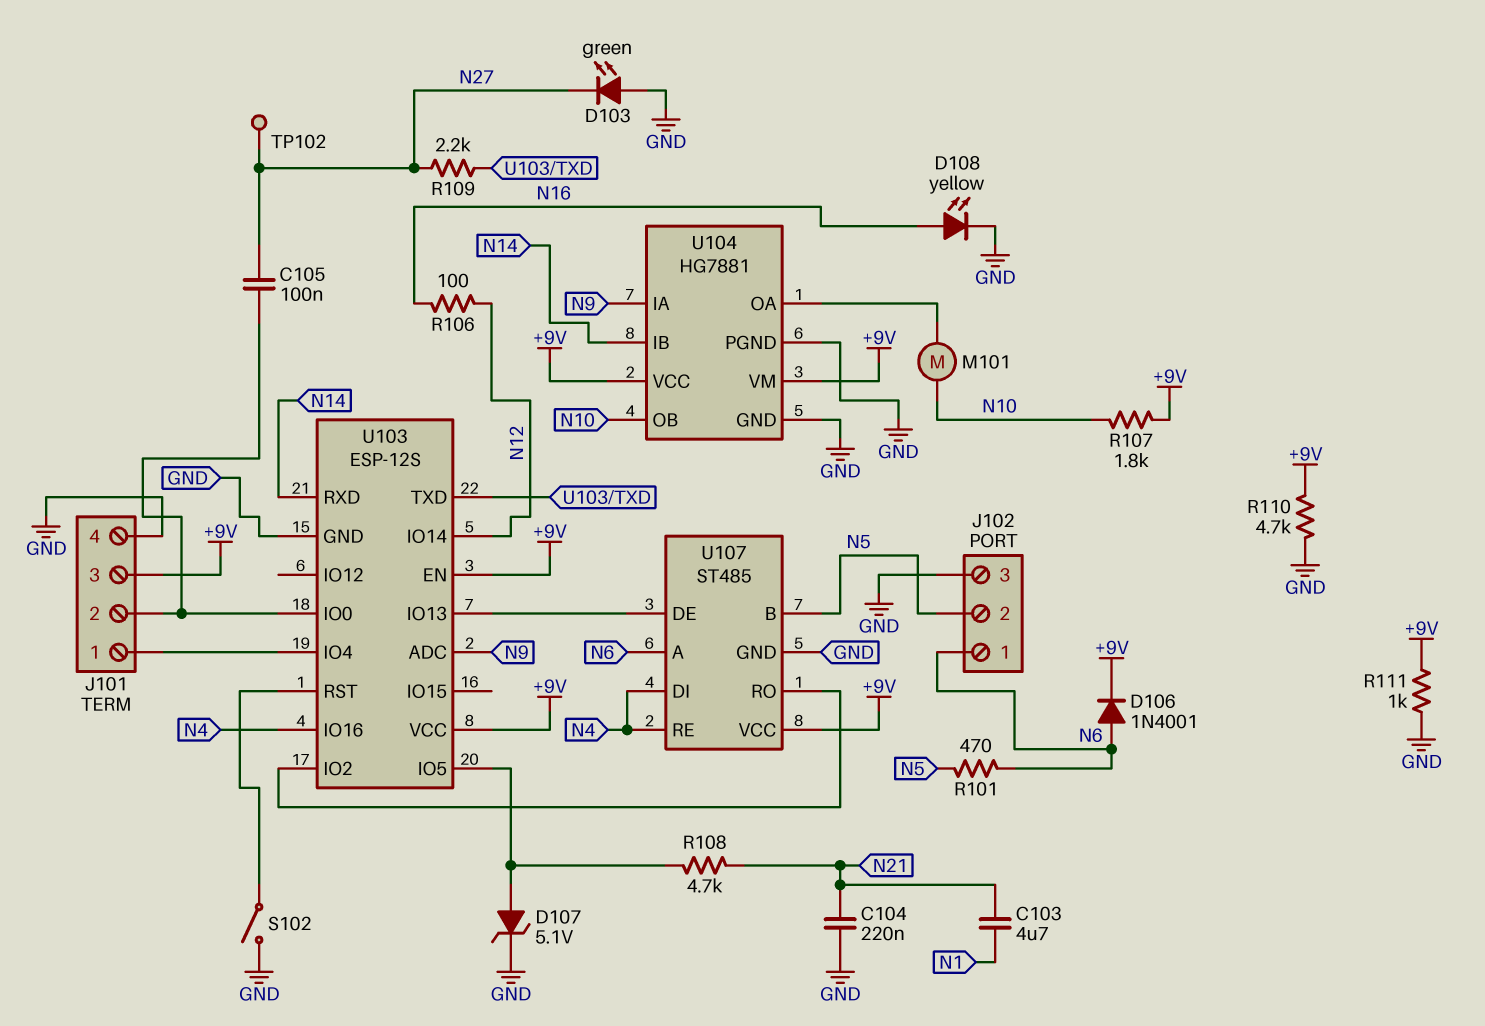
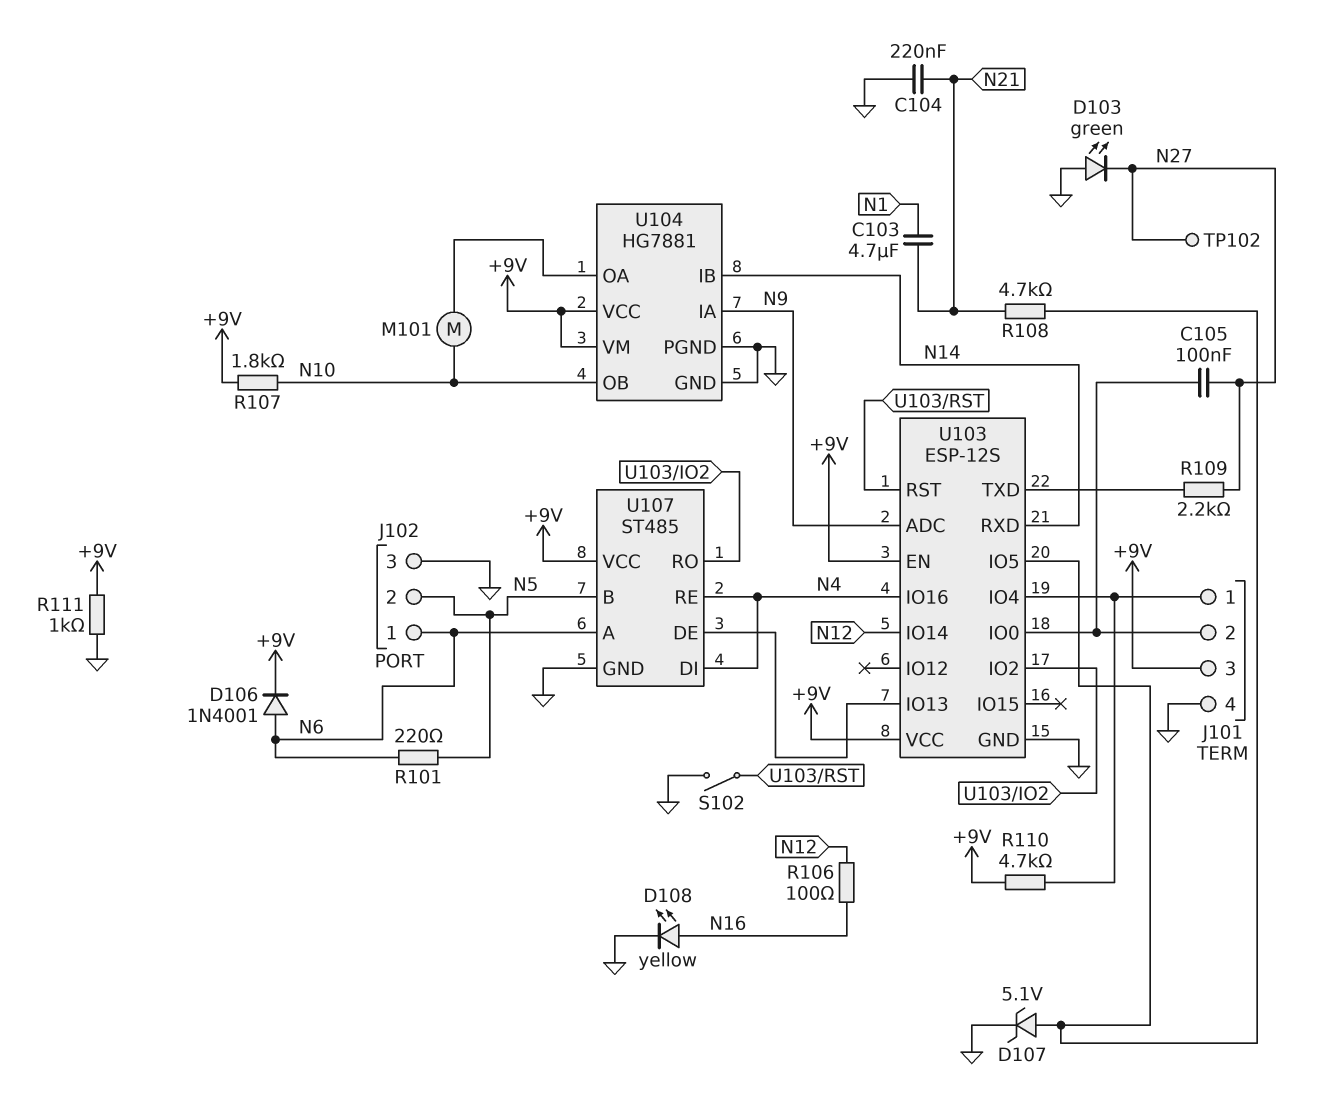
R101: 470 (N5, N6) -> 220 (N5, N6)
R110: 4.7k (+9V, GND) -> 4.7k (+9V, J101/1)

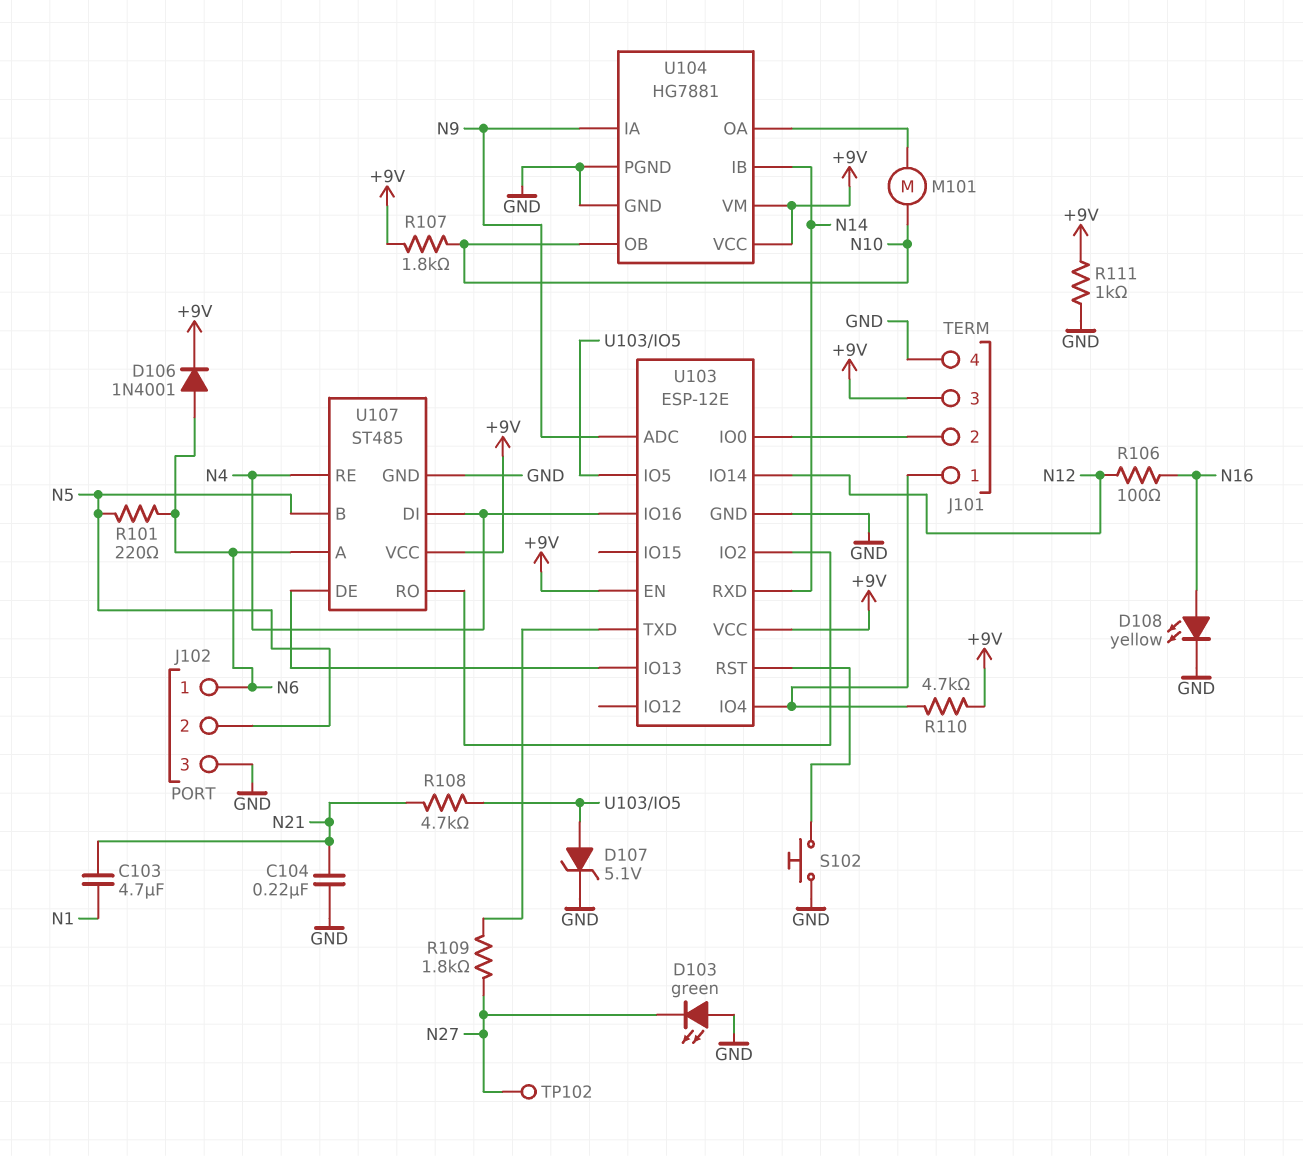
C105: 100nF (J101/2, N27) -> none
R109: 2.2k (N27, U103/TXD) -> 1.8k (N27, U103/TXD)
S102: switch (GND, U103/RST) -> button (GND, U103/RST)
U103: ESP-12S -> ESP-12E

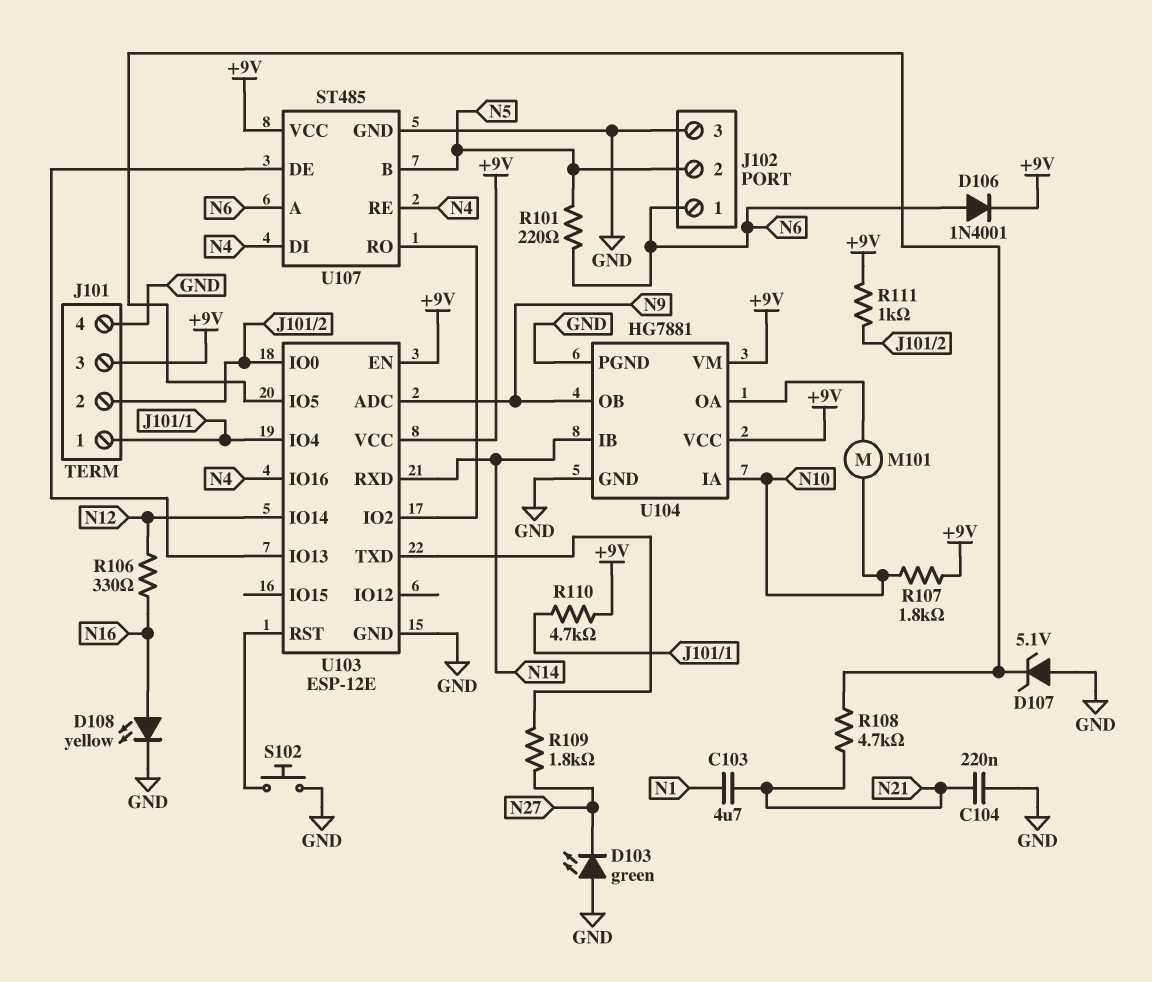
D107: zener 5.1V (A U103/IO5, K GND) -> zener 5.1V (A GND, K U103/IO5)
R106: 100 (N12, N16) -> 330 (N12, N16)
R111: 1k (+9V, GND) -> 1k (+9V, J101/2)
TP102: test point (N27) -> none
U104 pin IA: N9 -> N10
U104 pin OB: N10 -> N9

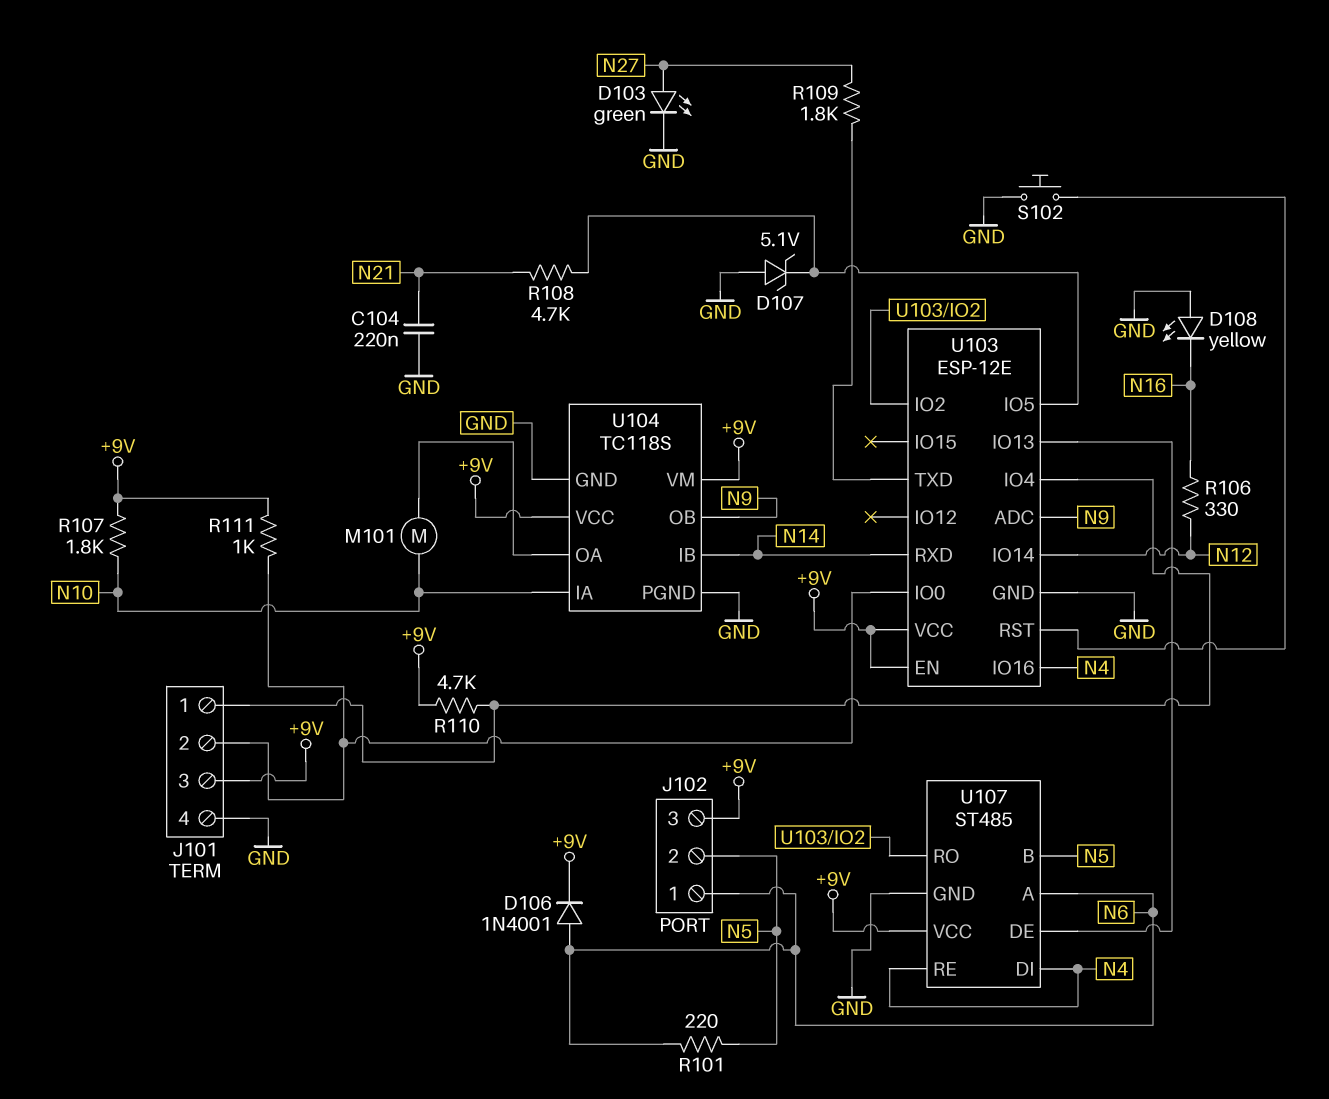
C103: 4.7uF (N1, N21) -> none
D103: LED green (A GND, K N27) -> LED green (A N27, K GND)
D108: LED yellow (A N16, K GND) -> LED yellow (A GND, K N16)
J102 pin 3: GND -> +9V
U104: HG7881 -> TC118S

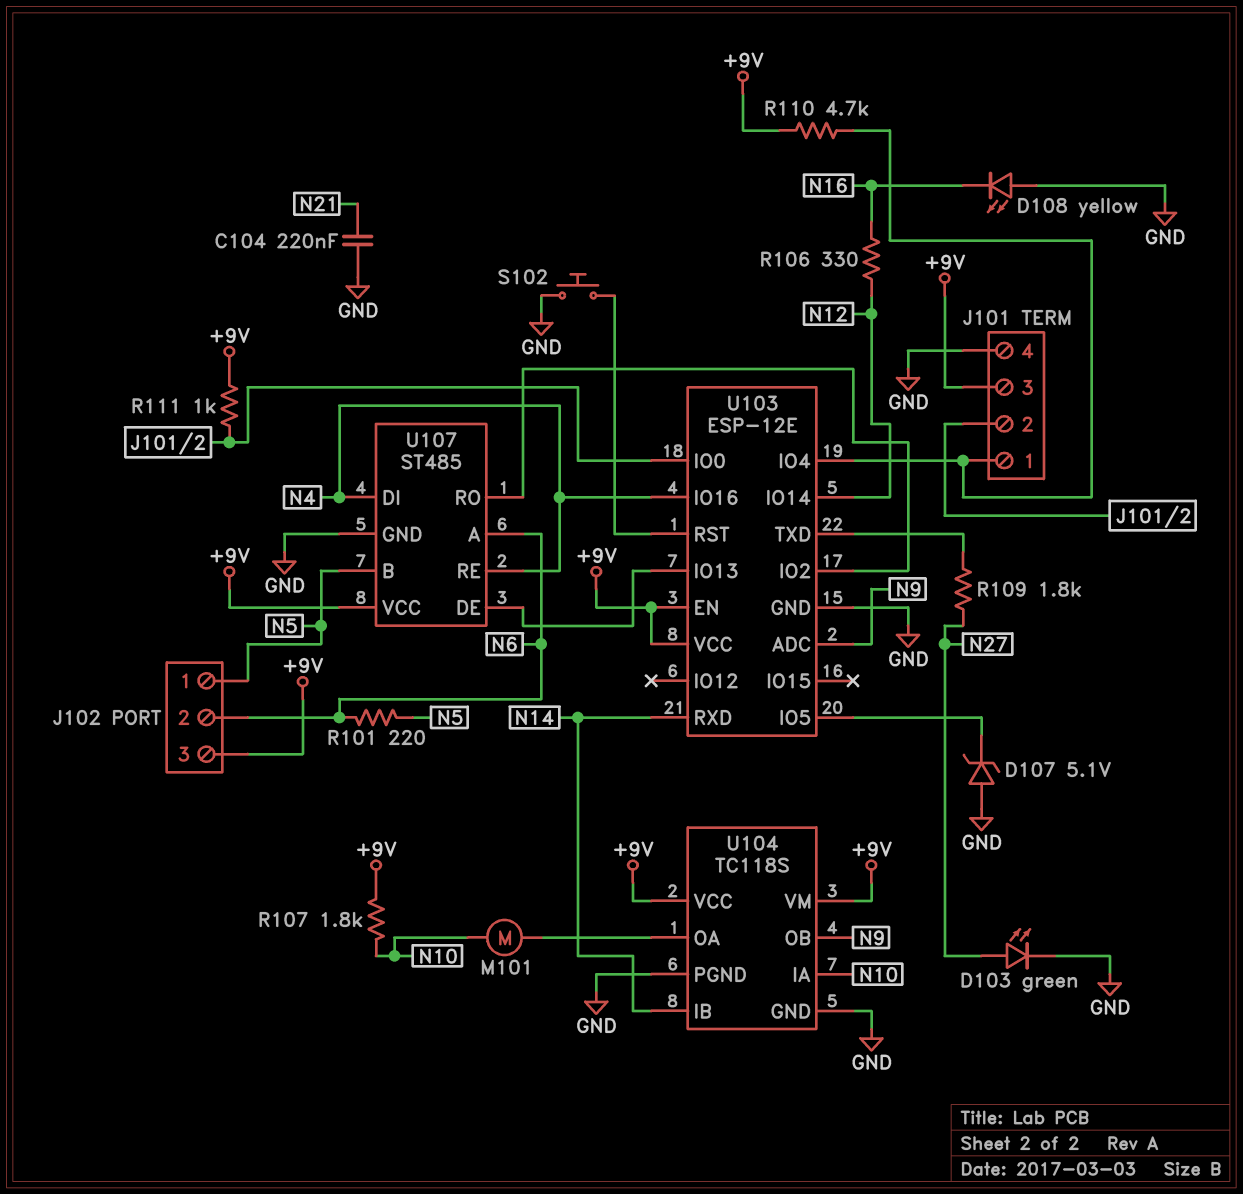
D106: diode 1N4001 (A N6, K +9V) -> none
J102 pin 1: N6 -> N5
J102 pin 2: N5 -> N6
R108: 4.7k (N21, U103/IO5) -> none

